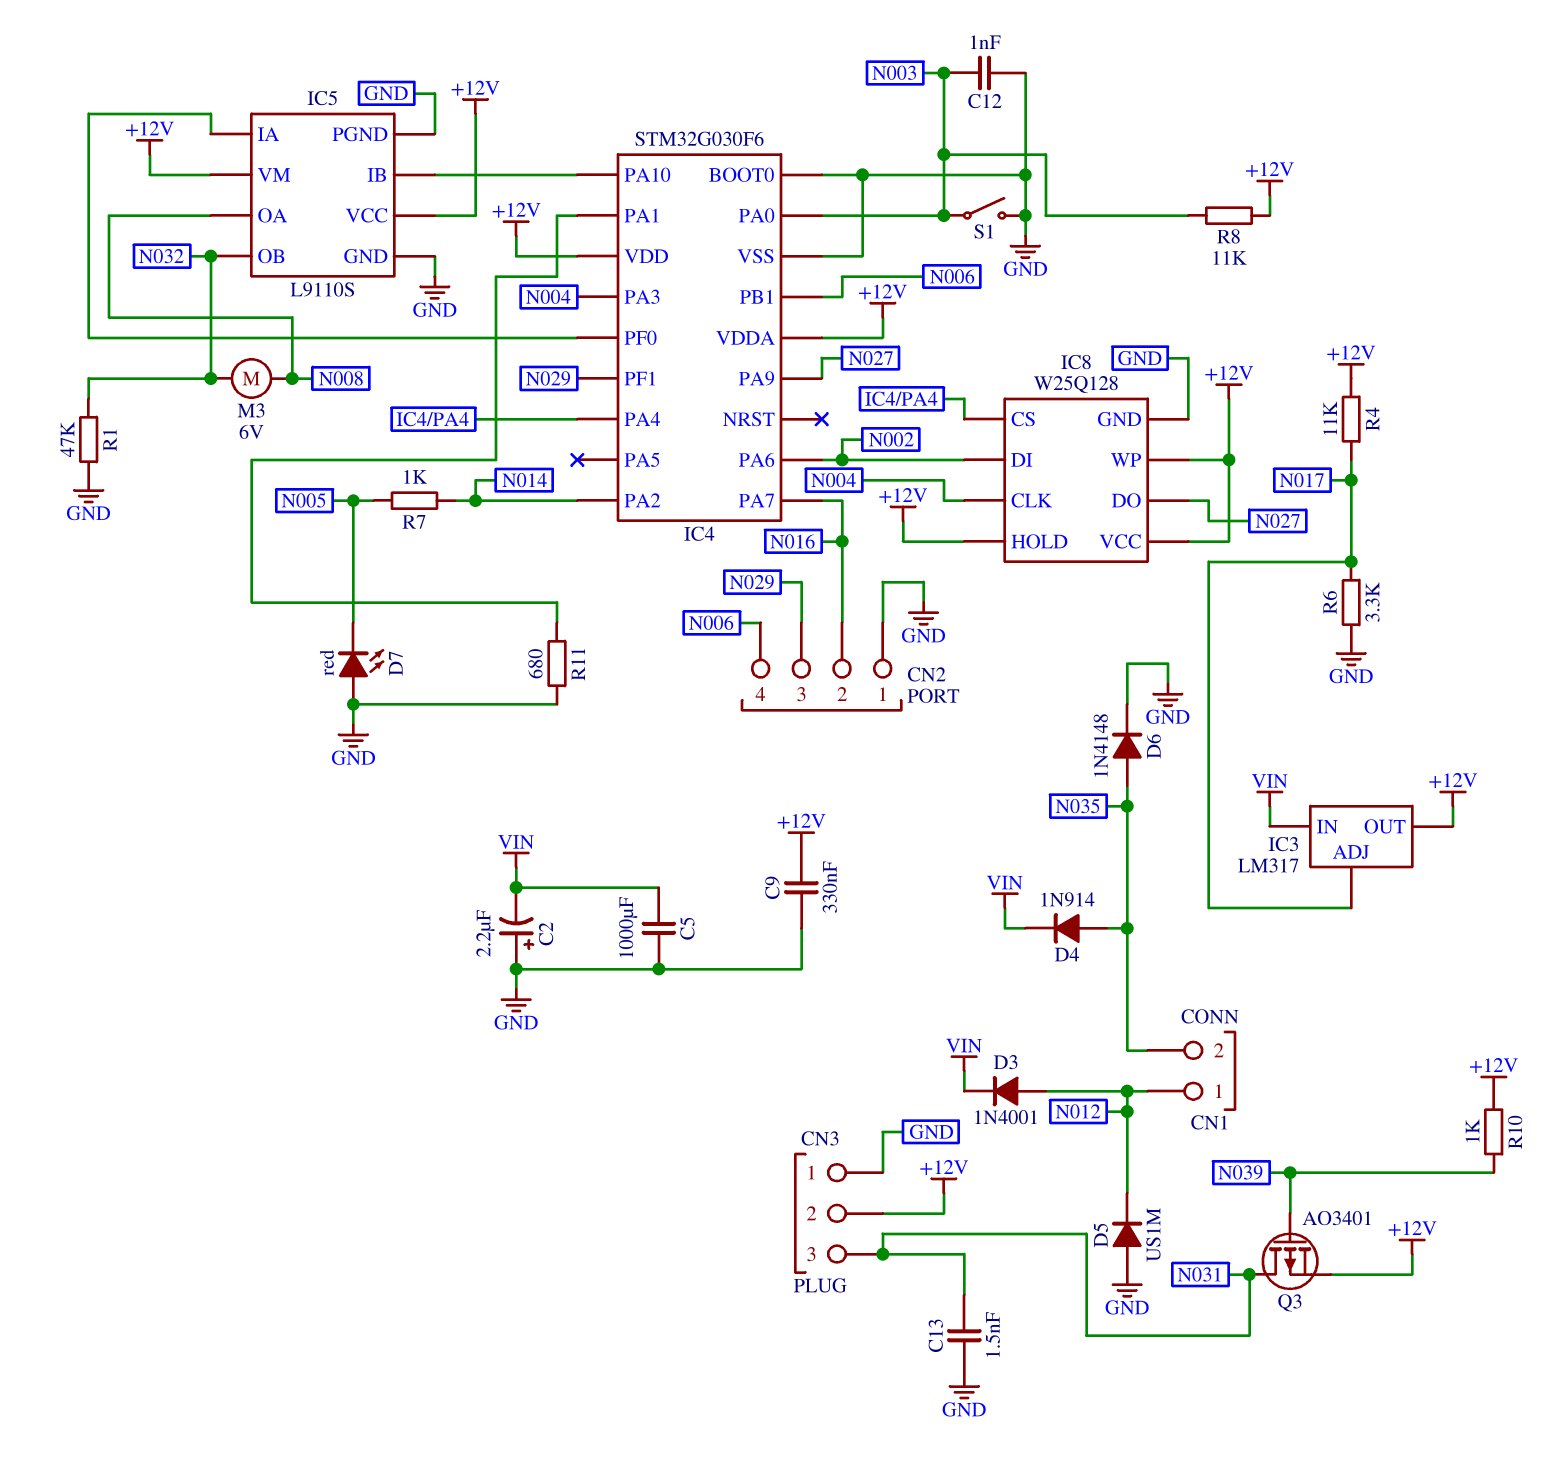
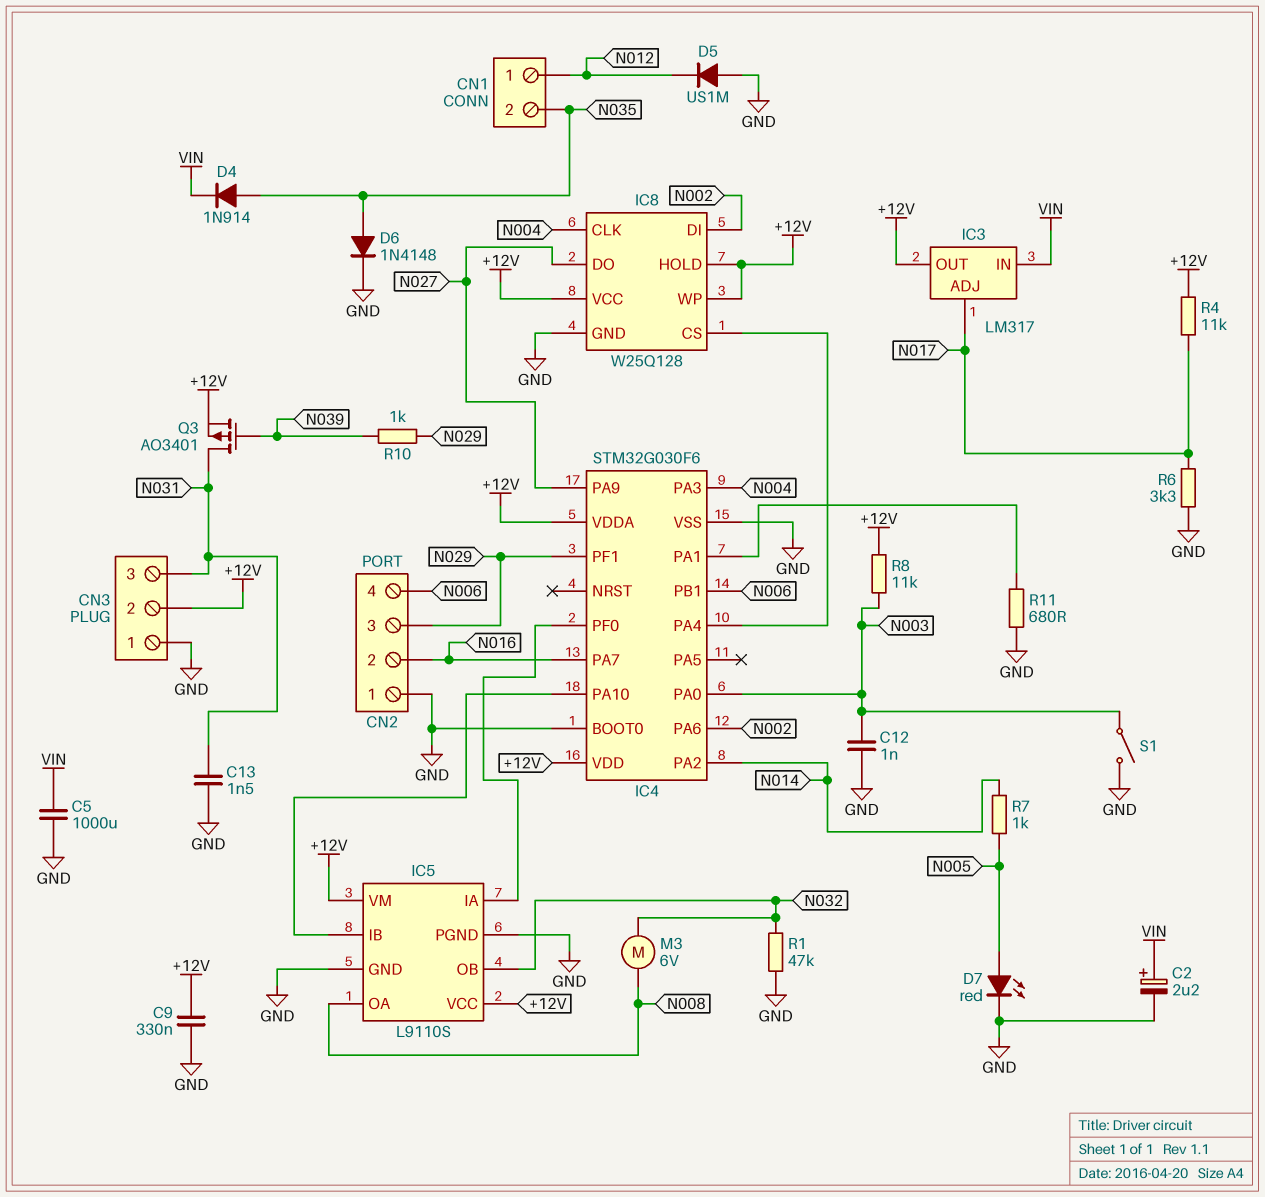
C2: 2.2uF (plus GND, minus VIN) -> 2.2uF (plus VIN, minus GND)
D3: diode 1N4001 (A N012, K VIN) -> none
D7: LED red (A GND, K N005) -> LED red (A N005, K GND)
R10: 1k (+12V, N039) -> 1k (N029, N039)

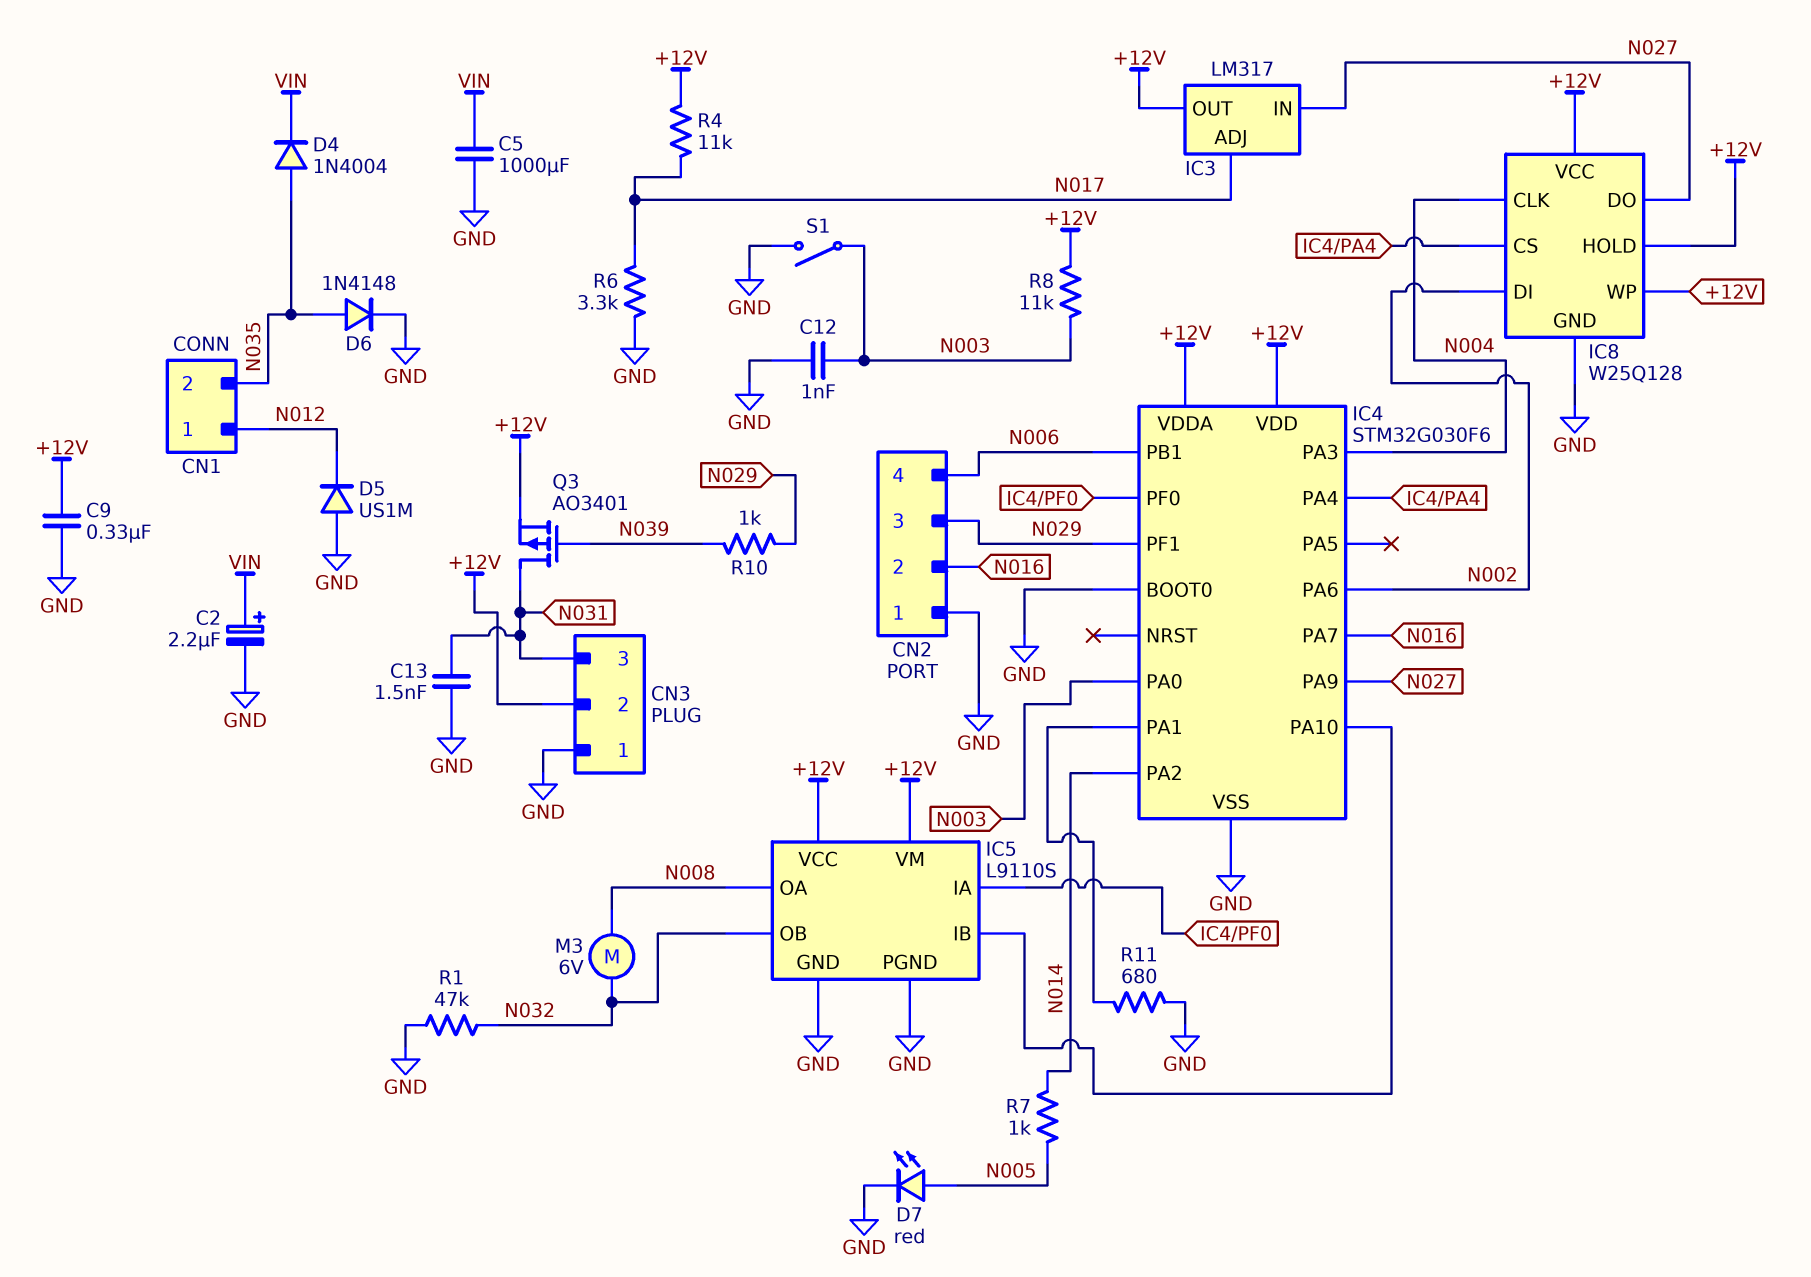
D4: diode 1N914 (A N035, K VIN) -> diode 1N4004 (A N035, K VIN)
IC3 pin IN: VIN -> N027

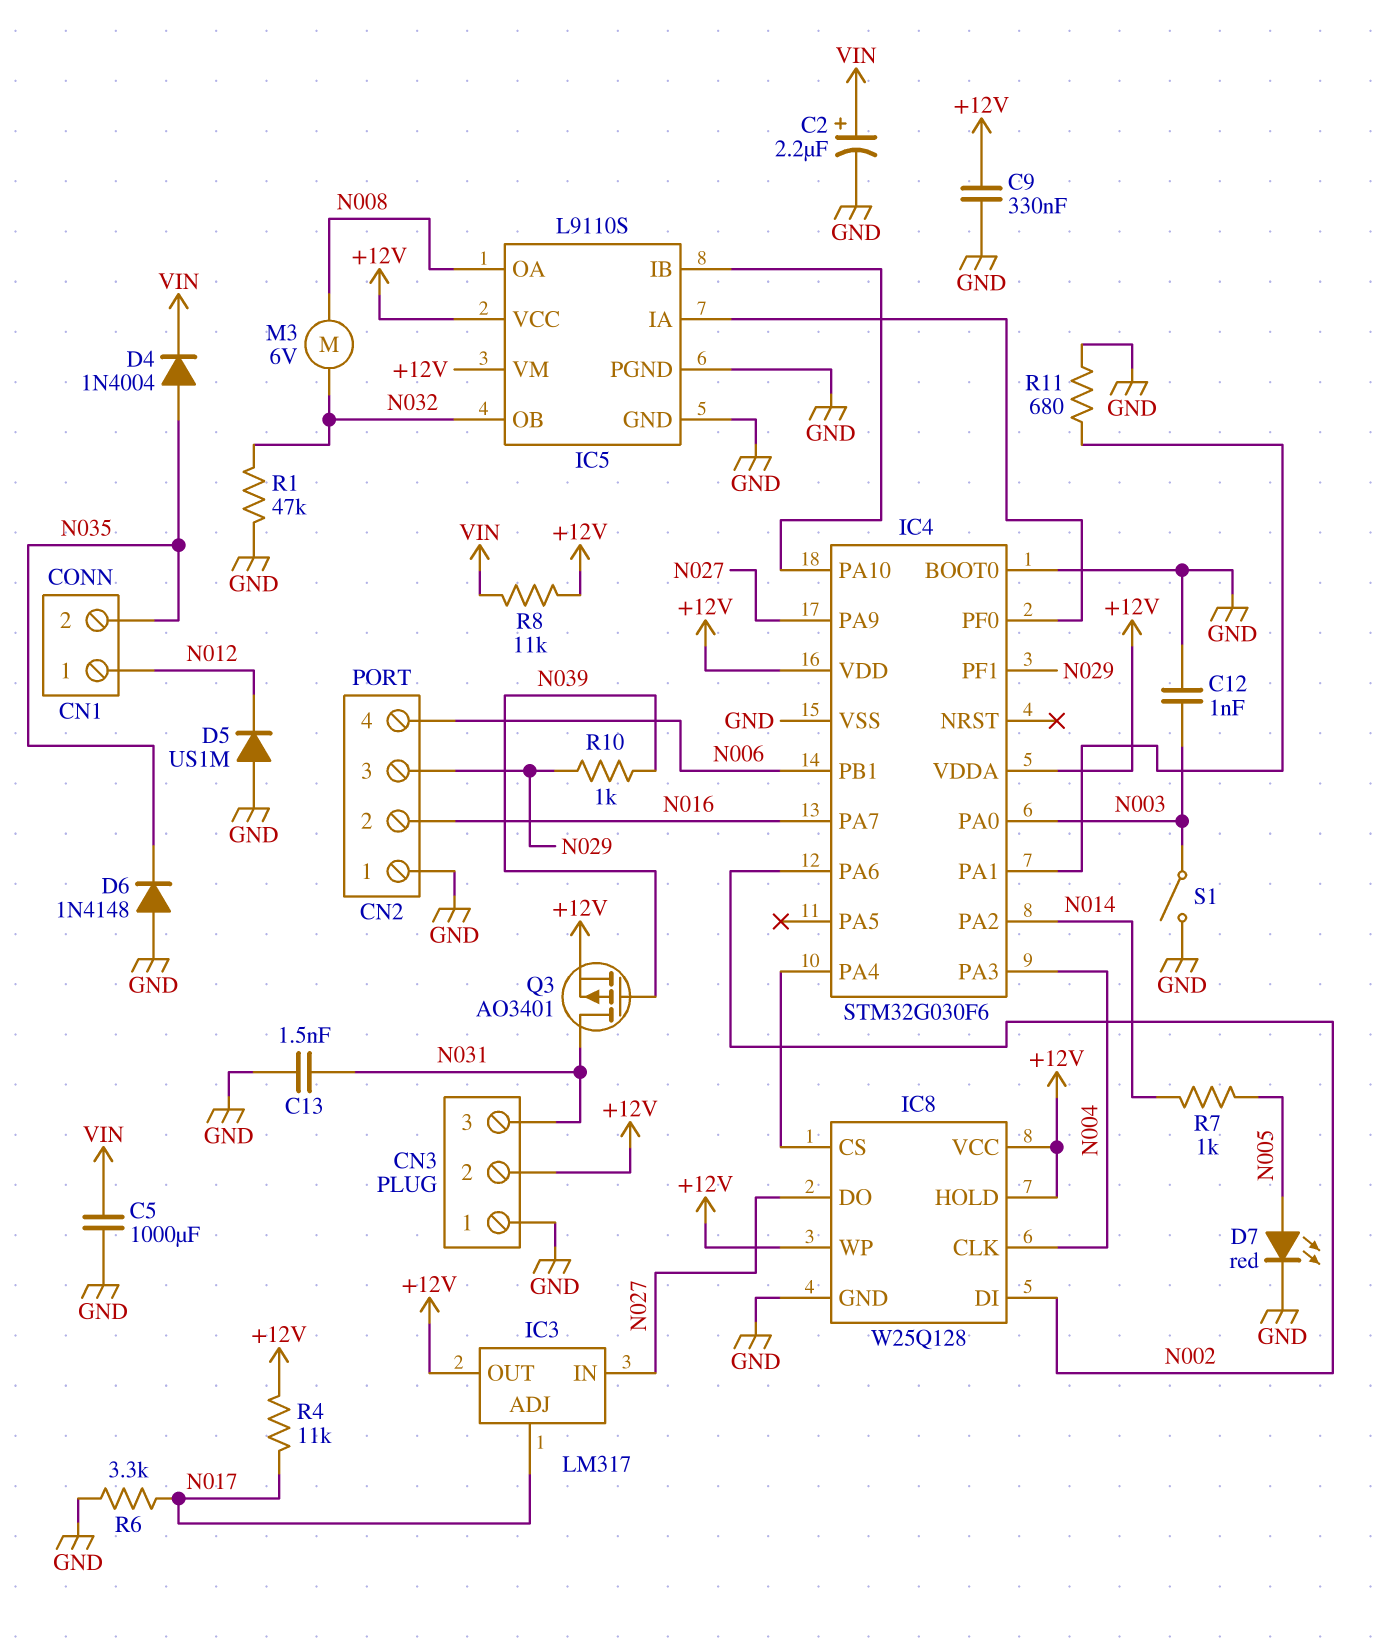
D6: diode 1N4148 (A N035, K GND) -> diode 1N4148 (A GND, K N035)
R8: 11k (+12V, N003) -> 11k (+12V, VIN)

